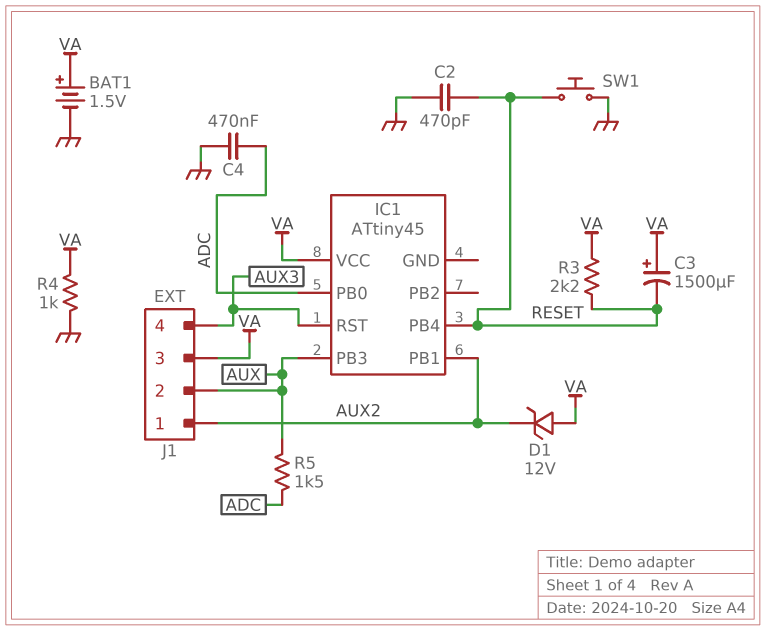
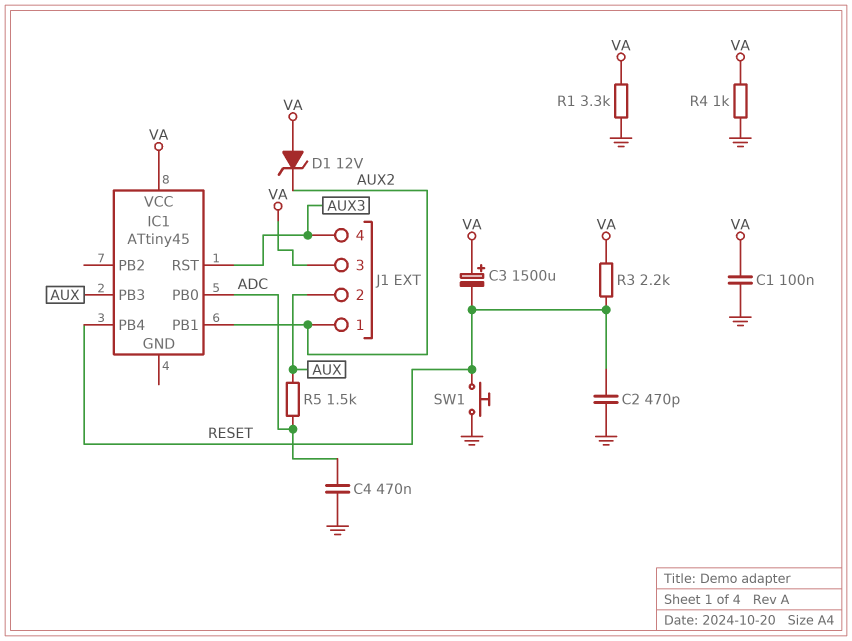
BAT1: 1.5V (plus VA, minus GND) -> none
C1: none -> 100nF (GND, VA)
R1: none -> 3.3k (GND, VA)

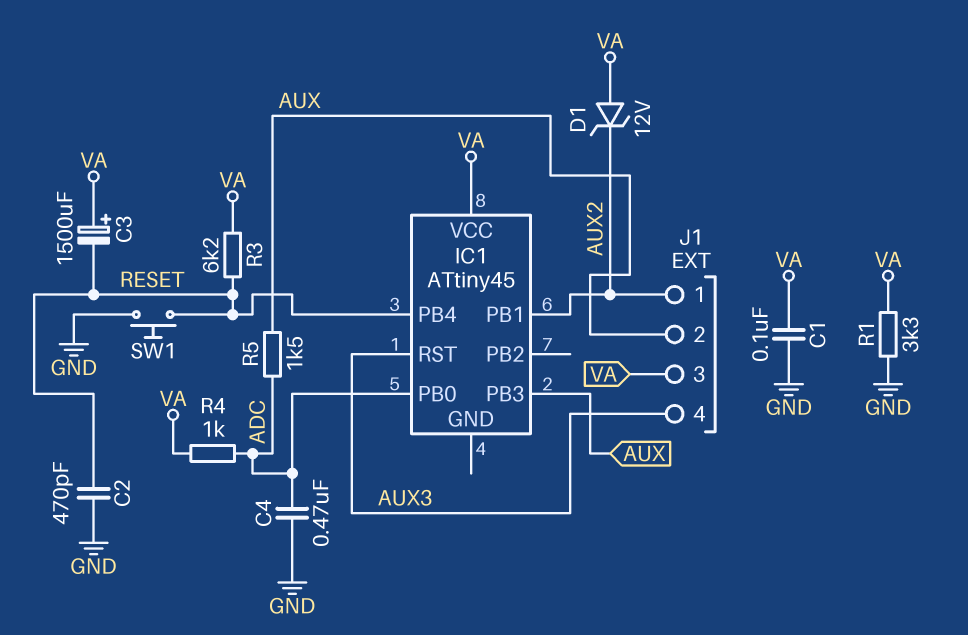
R3: 2.2k (RESET, VA) -> 6.2k (RESET, VA)
R4: 1k (GND, VA) -> 1k (ADC, VA)

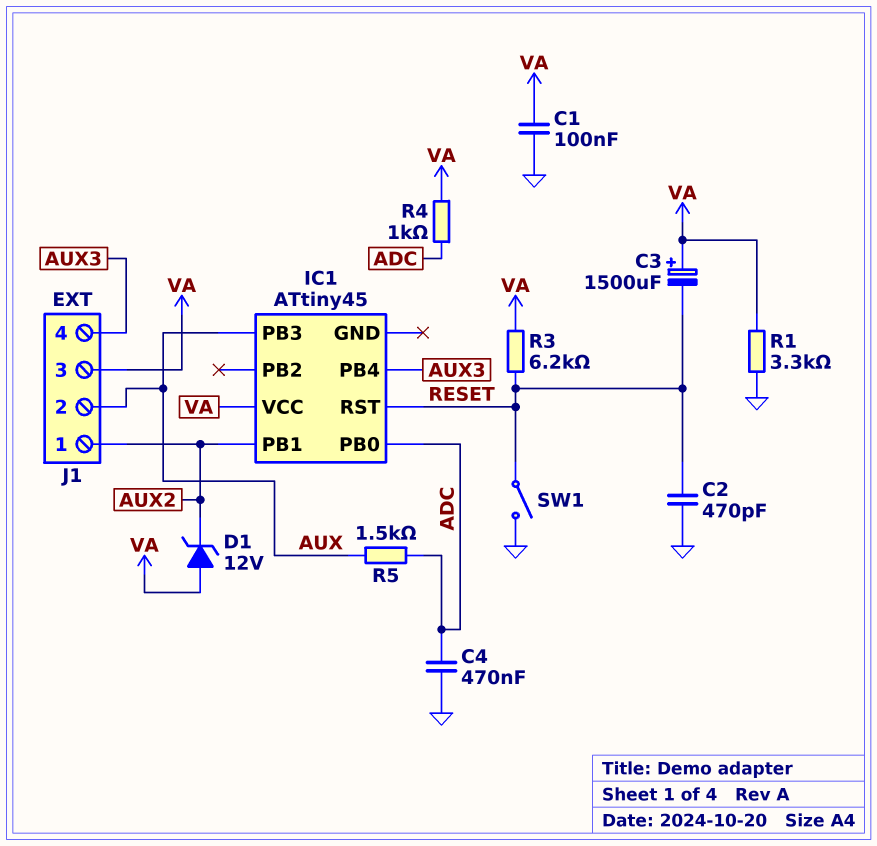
IC1 pin PB4: RESET -> AUX3
IC1 pin RST: AUX3 -> RESET
SW1: button (GND, RESET) -> switch (GND, RESET)

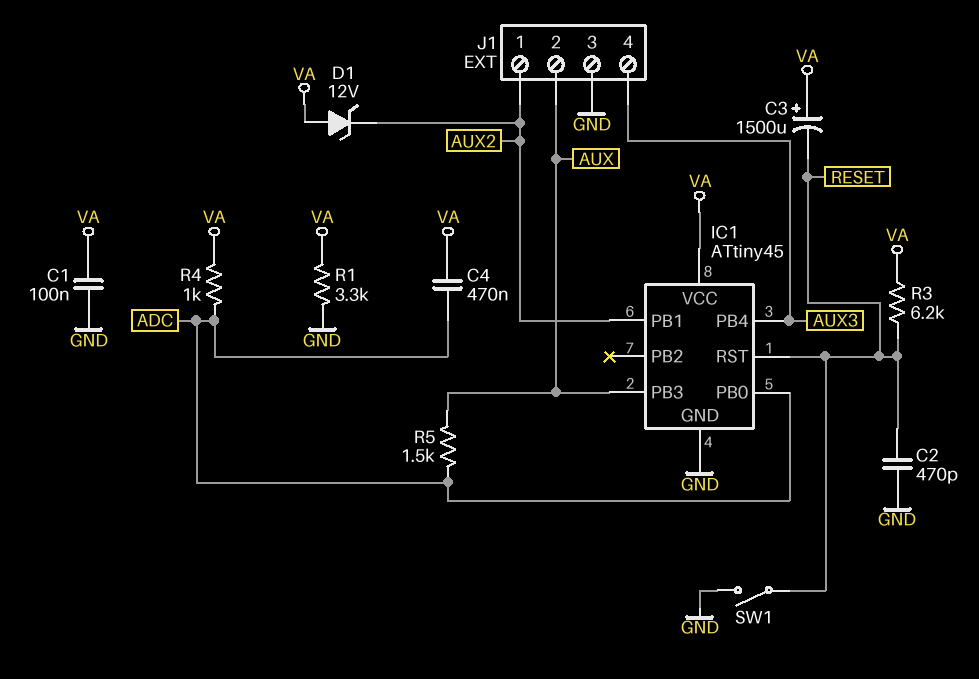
C4: 470nF (ADC, GND) -> 470nF (ADC, VA)
IC1 pin GND: none -> GND
J1 pin 3: VA -> GND

